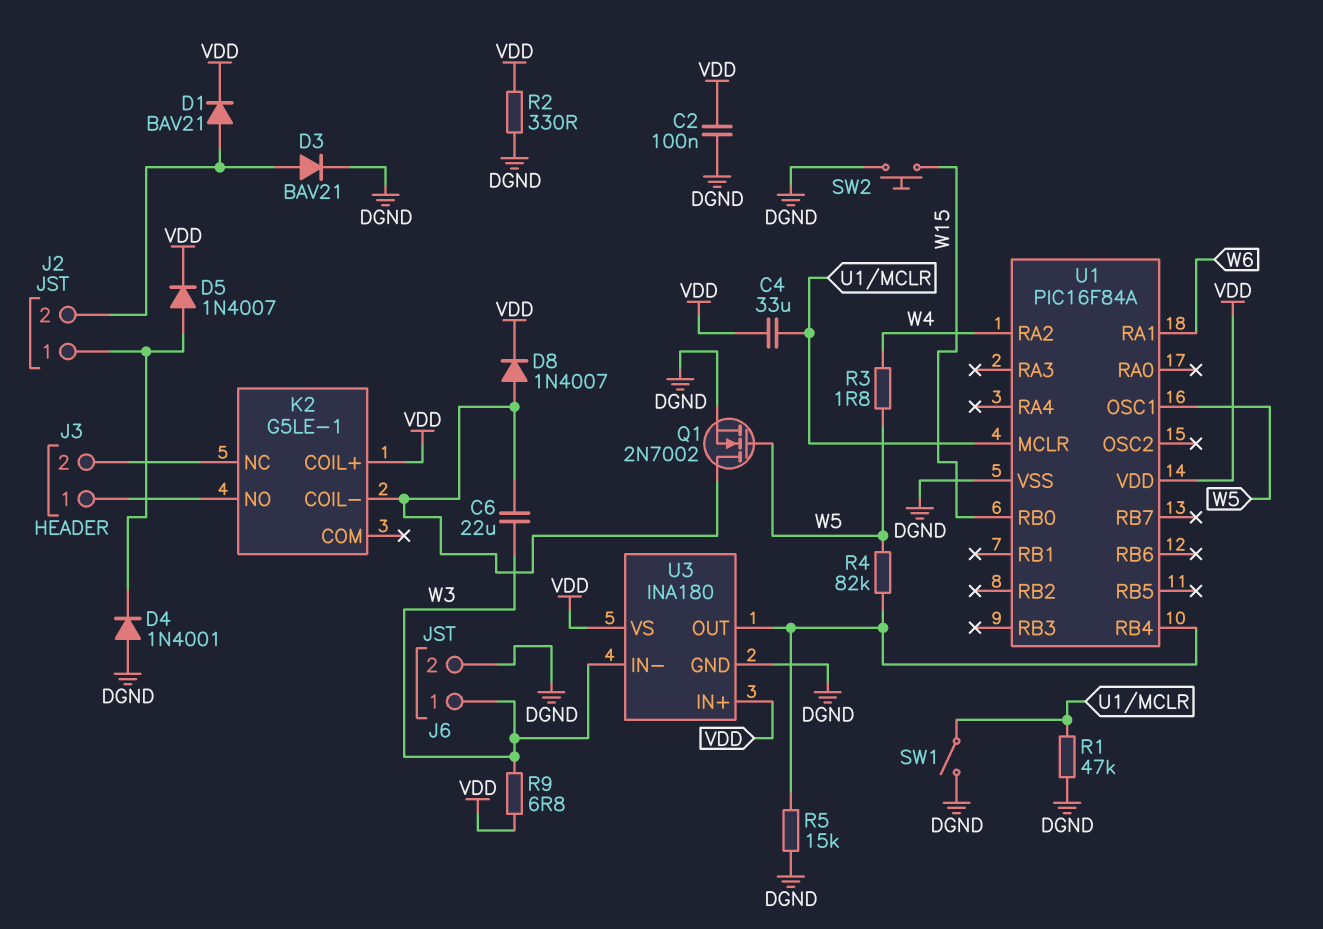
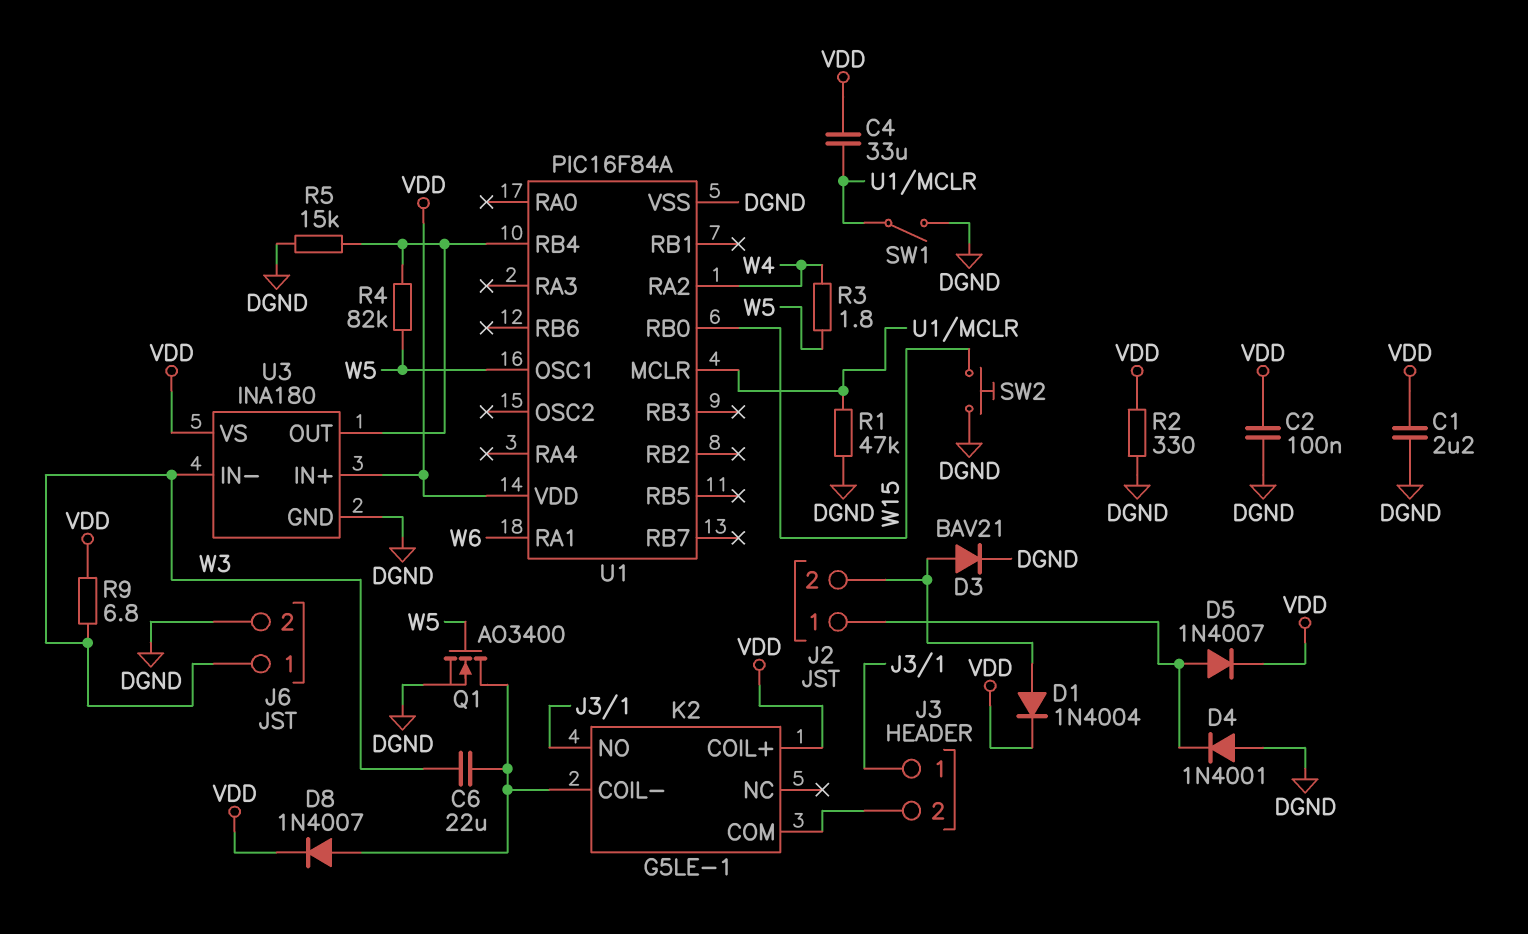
C1: none -> 2.2uF (DGND, VDD)
D1: diode BAV21 (A J2/2, K VDD) -> diode 1N4004 (A J2/2, K VDD)
K2 pin COM: none -> J3/2
K2 pin NC: J3/2 -> none
Q1: NMOS 2N7002 (G W5, D K2/COIL-, S DGND) -> NMOS AO3400 (G W5, D K2/COIL-, S DGND)

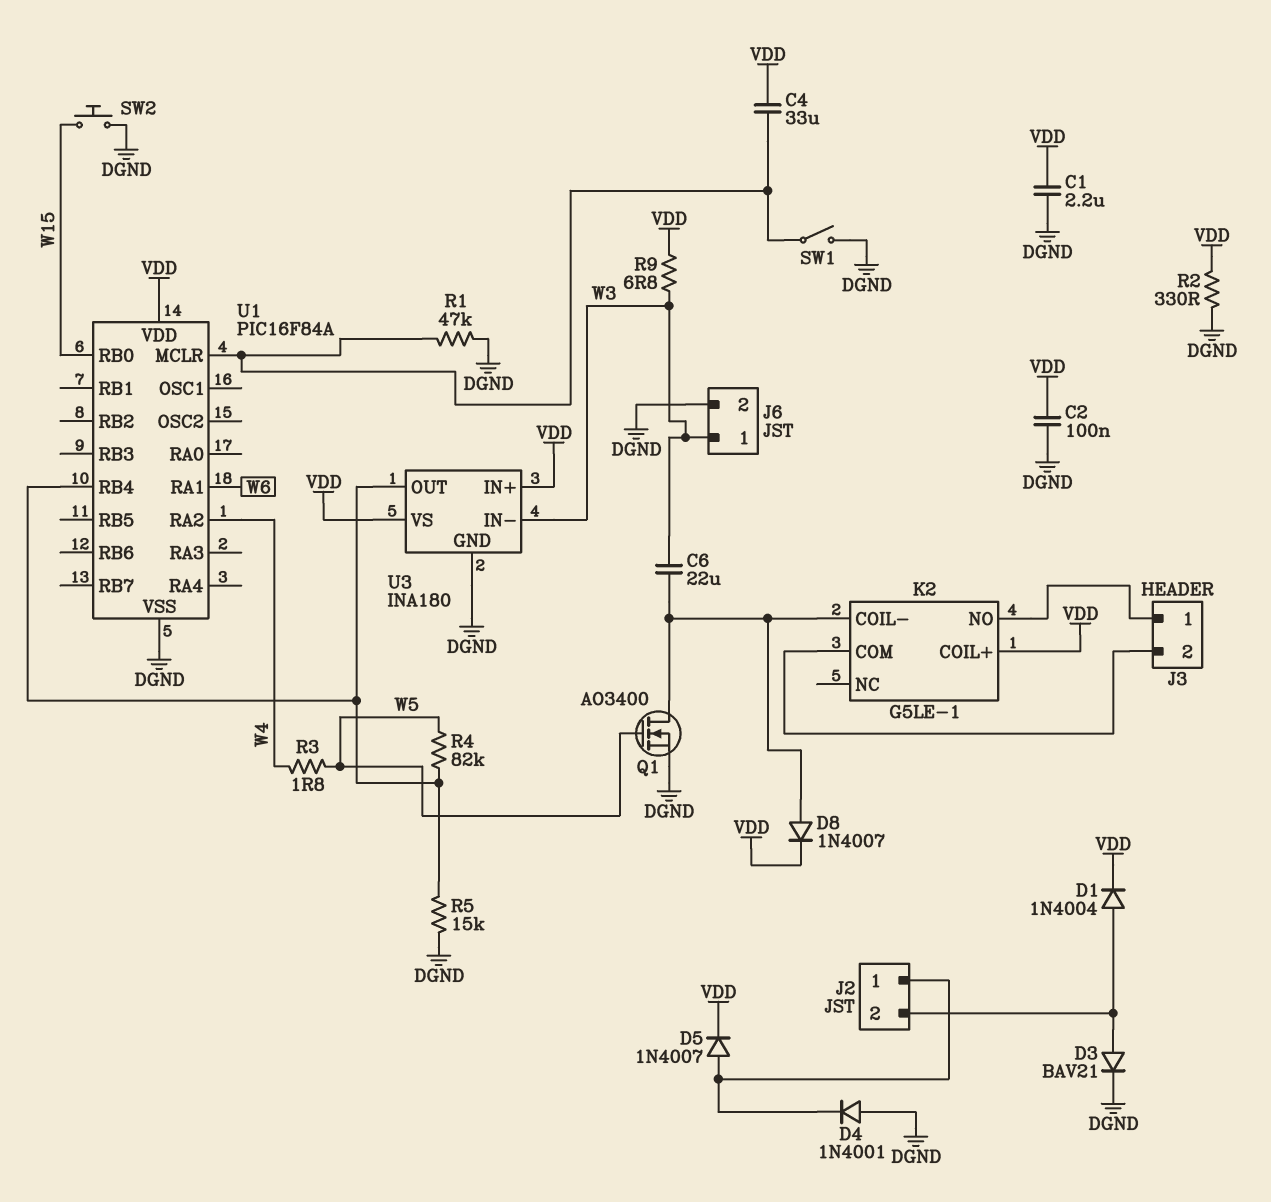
U1 pin OSC1: W5 -> none

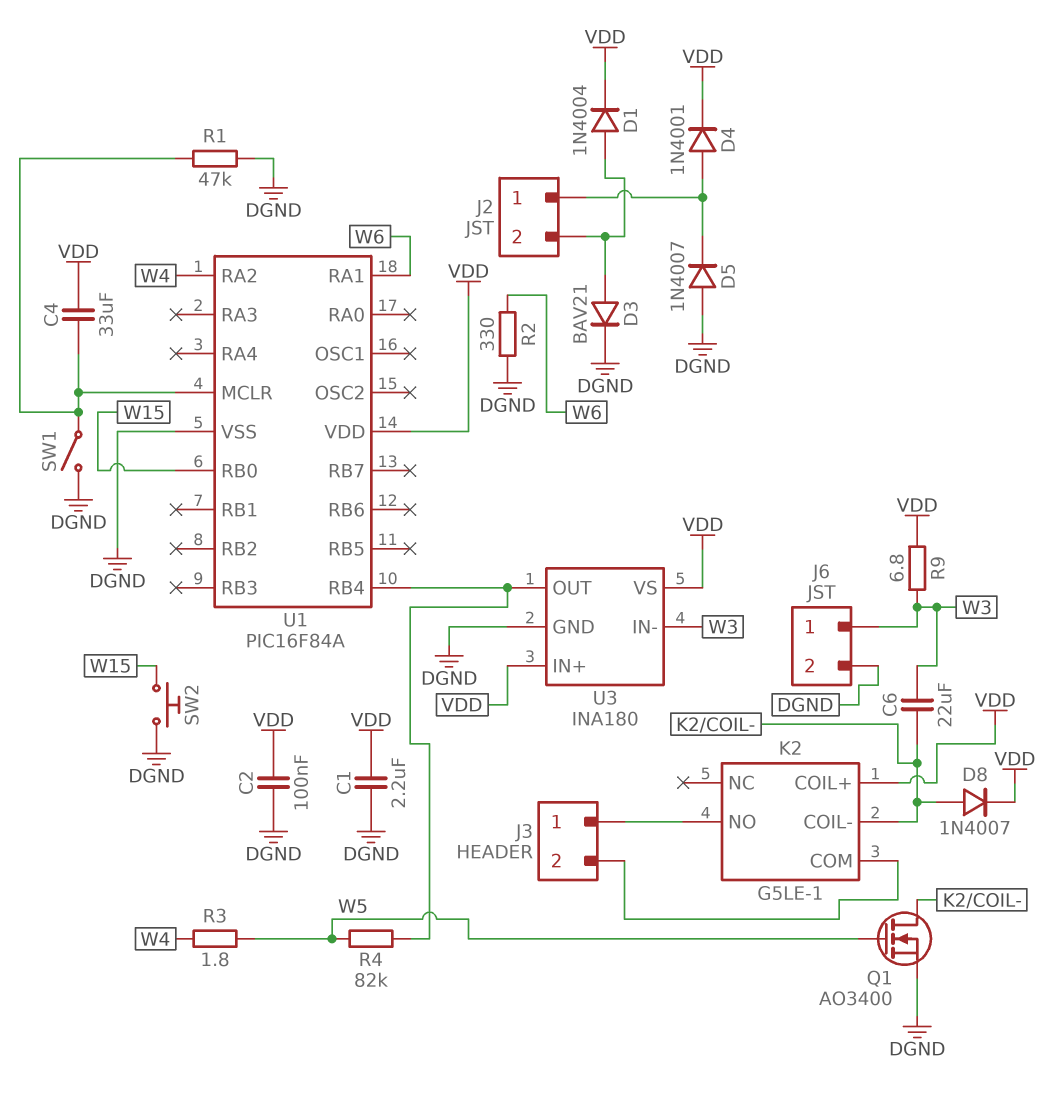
D4: diode 1N4001 (A DGND, K J2/1) -> diode 1N4001 (A J2/1, K VDD)
D5: diode 1N4007 (A J2/1, K VDD) -> diode 1N4007 (A DGND, K J2/1)
R2: 330 (DGND, VDD) -> 330 (DGND, W6)
R5: 15k (DGND, U1/RB4) -> none

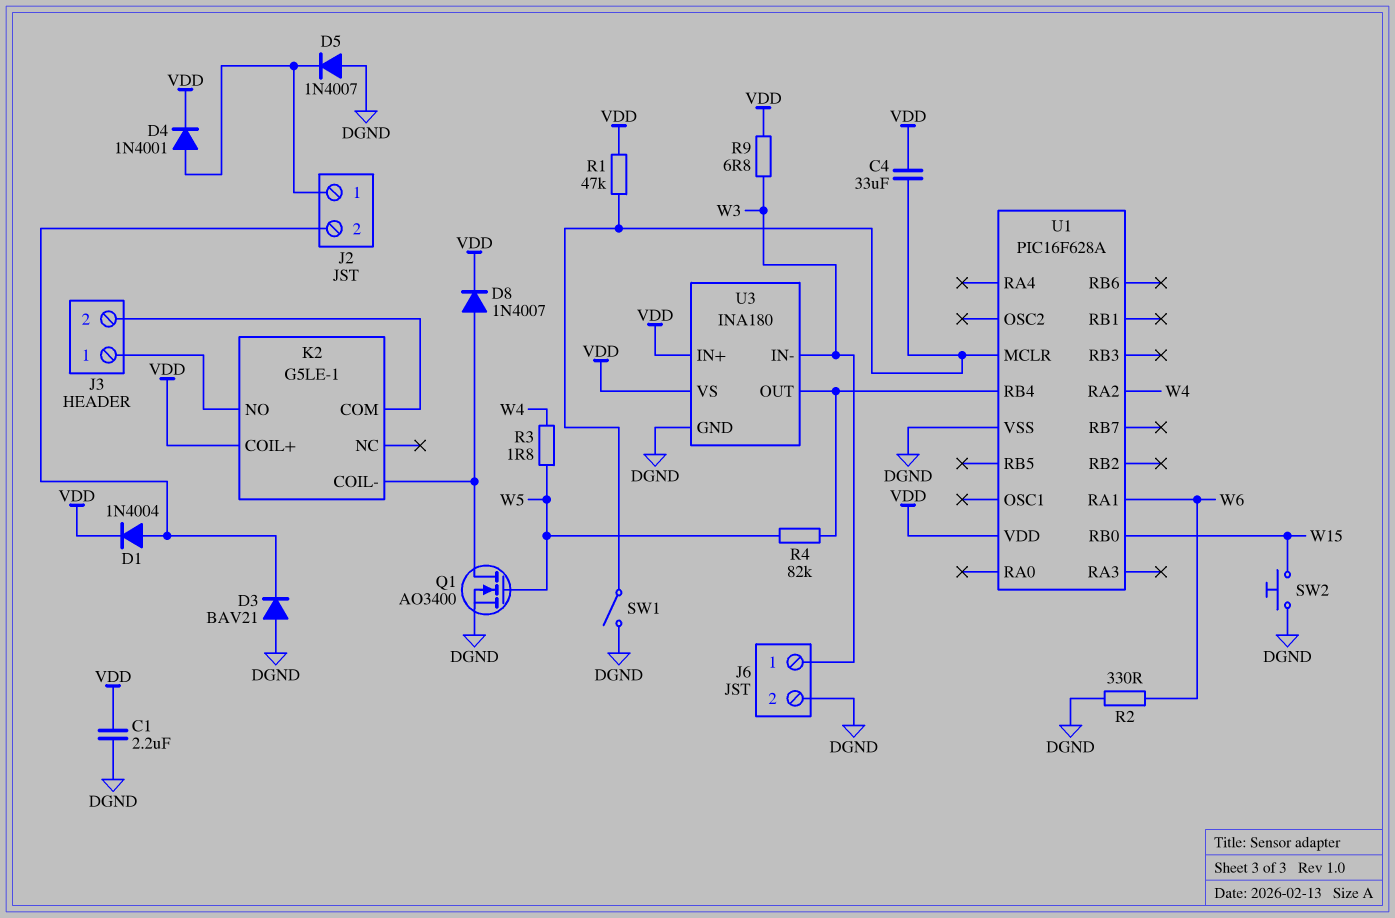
C2: 100nF (DGND, VDD) -> none
C6: 22uF (K2/COIL-, W3) -> none
D3: diode BAV21 (A J2/2, K DGND) -> diode BAV21 (A DGND, K J2/2)
R1: 47k (DGND, U1/MCLR) -> 47k (U1/MCLR, VDD)
U1: PIC16F84A -> PIC16F628A

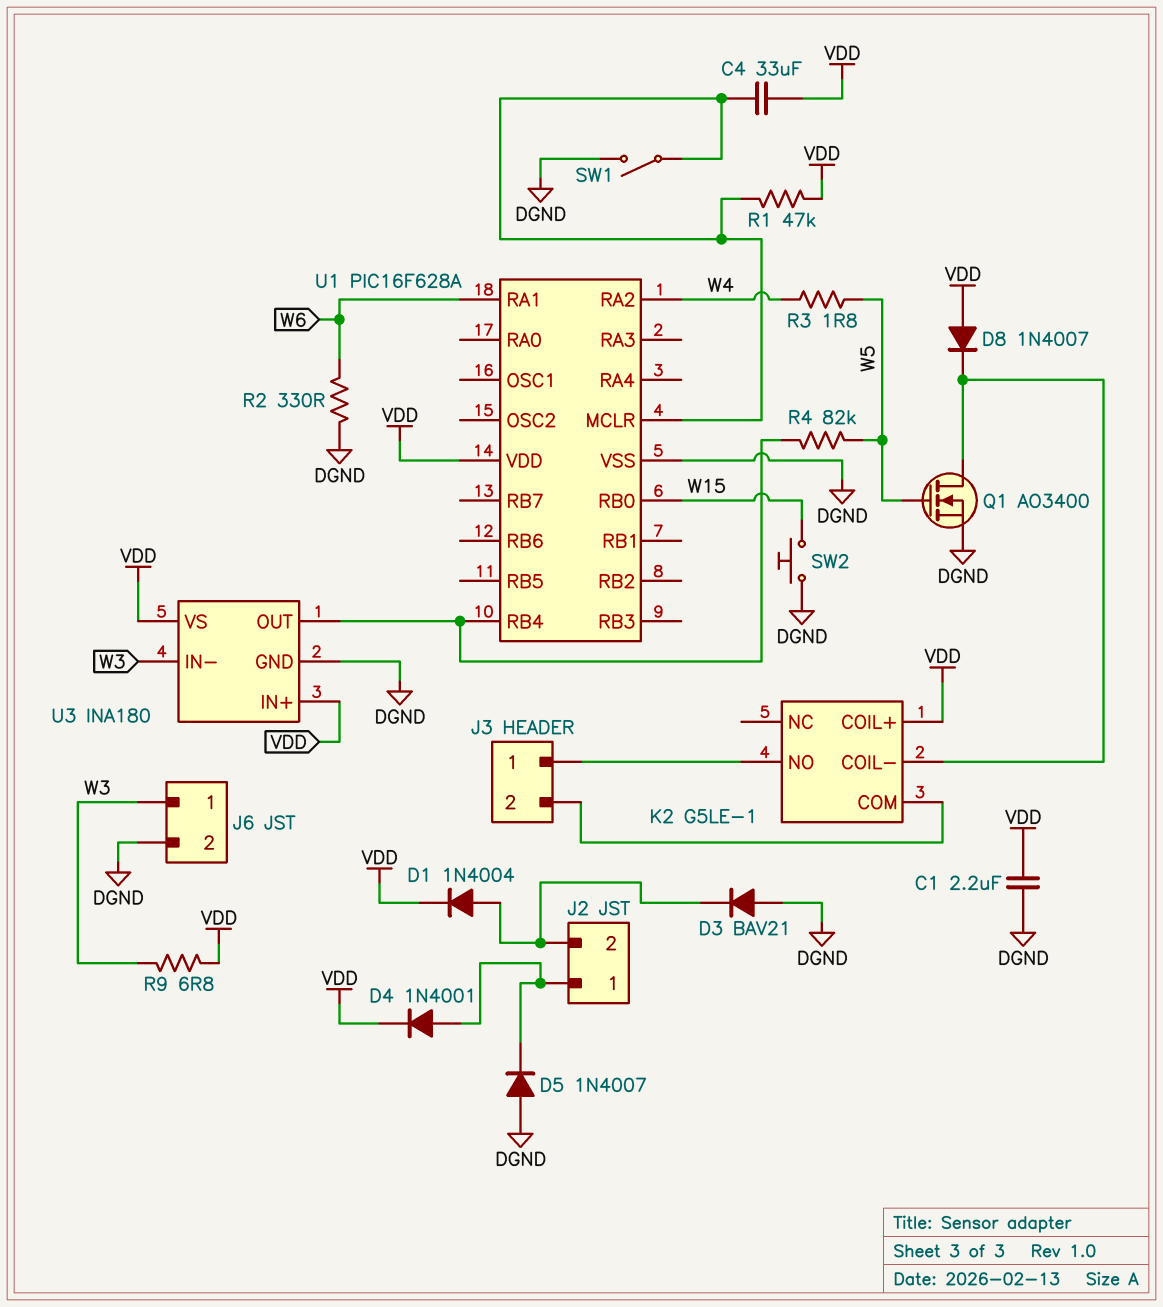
D8: diode 1N4007 (A K2/COIL-, K VDD) -> diode 1N4007 (A VDD, K K2/COIL-)

